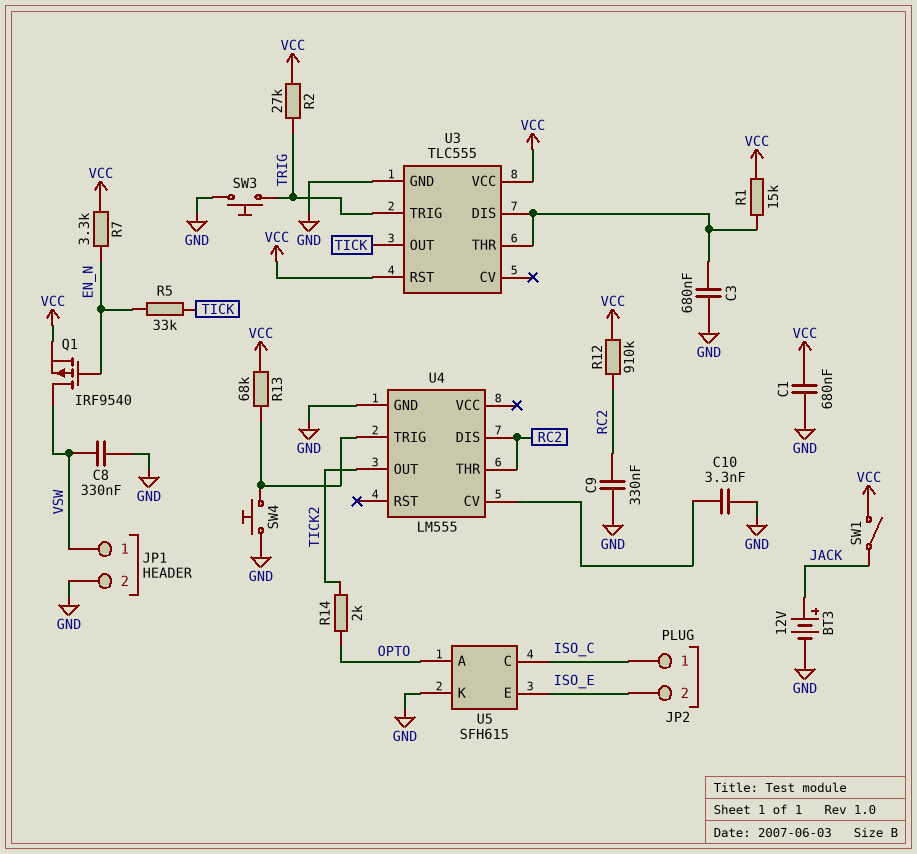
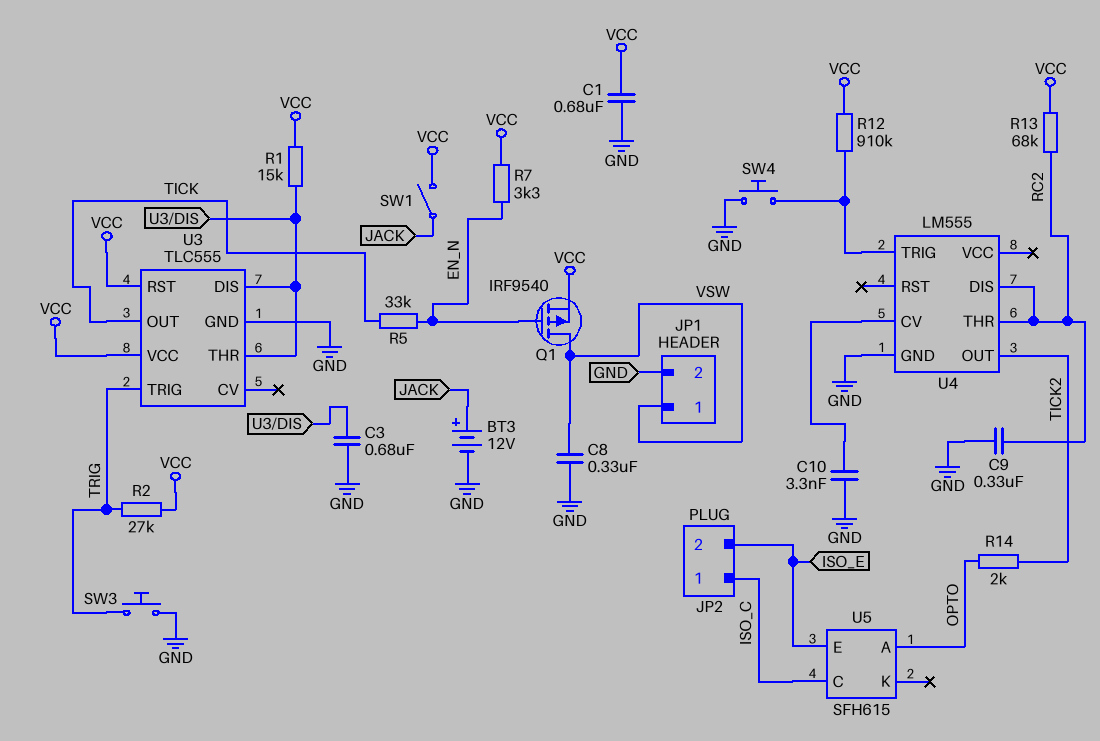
R12: 910k (RC2, VCC) -> 910k (U4/TRIG, VCC)
R13: 68k (U4/TRIG, VCC) -> 68k (RC2, VCC)
U5 pin K: GND -> none

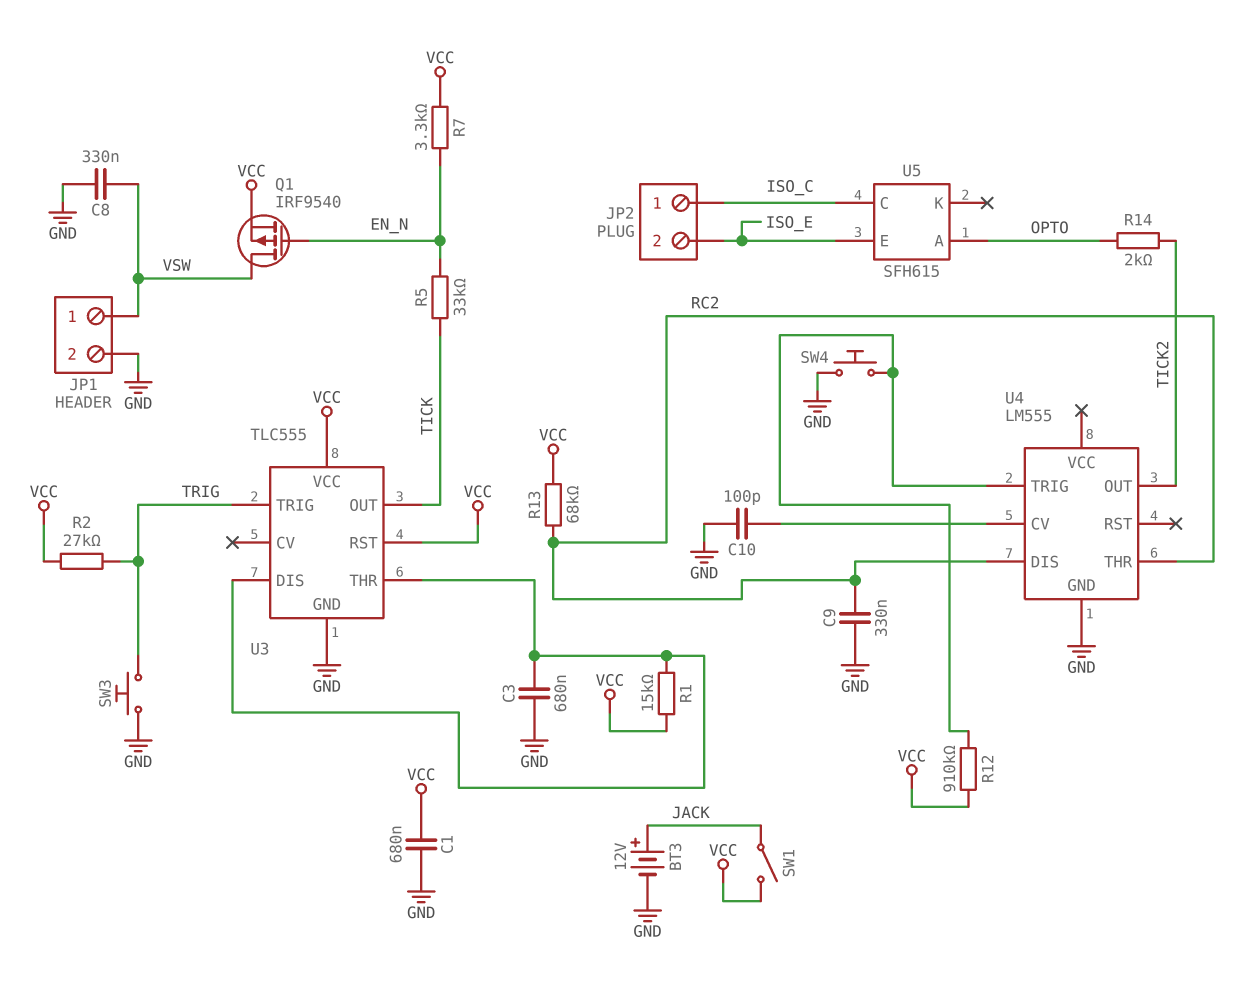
C10: 3.3nF (GND, U4/CV) -> 100pF (GND, U4/CV)

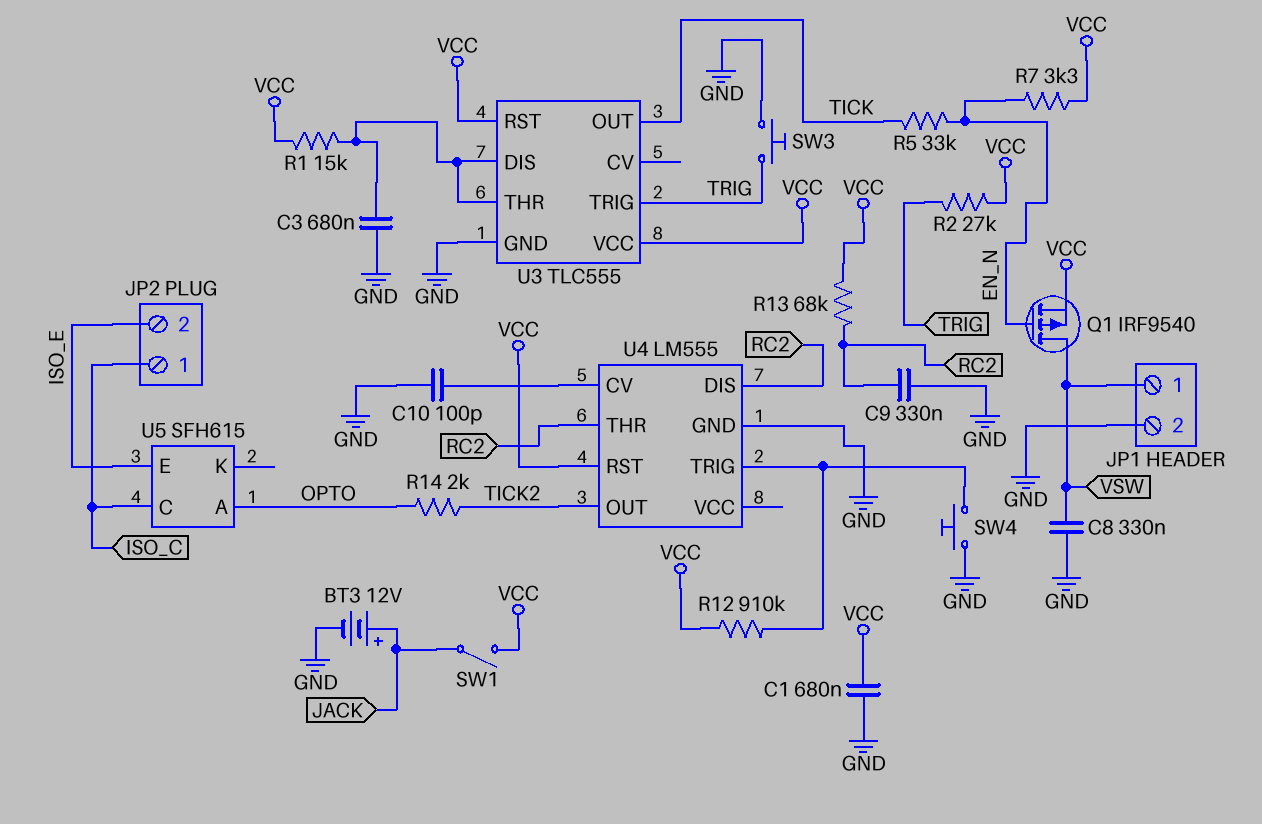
U4 pin RST: none -> VCC

